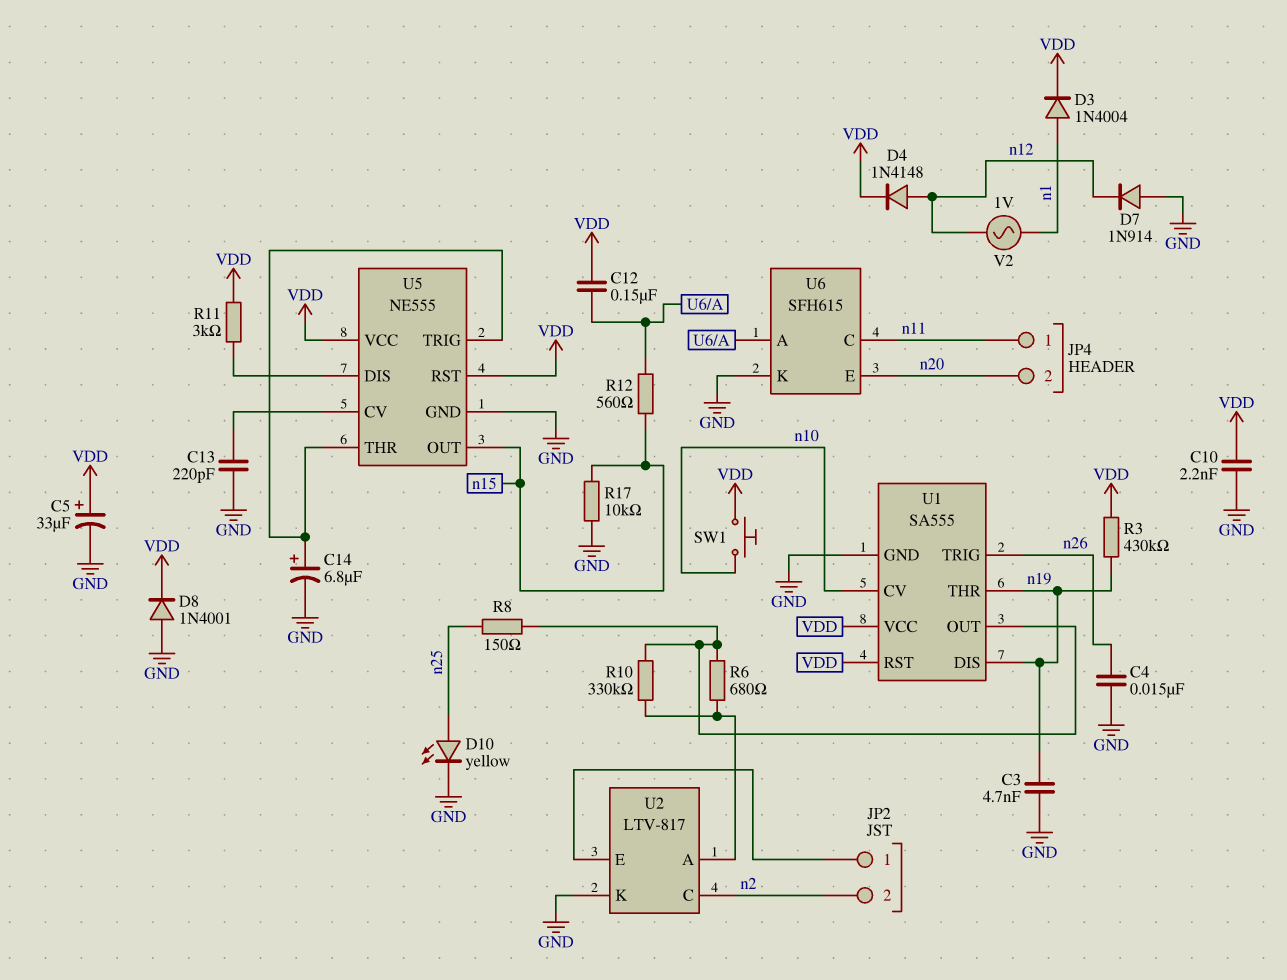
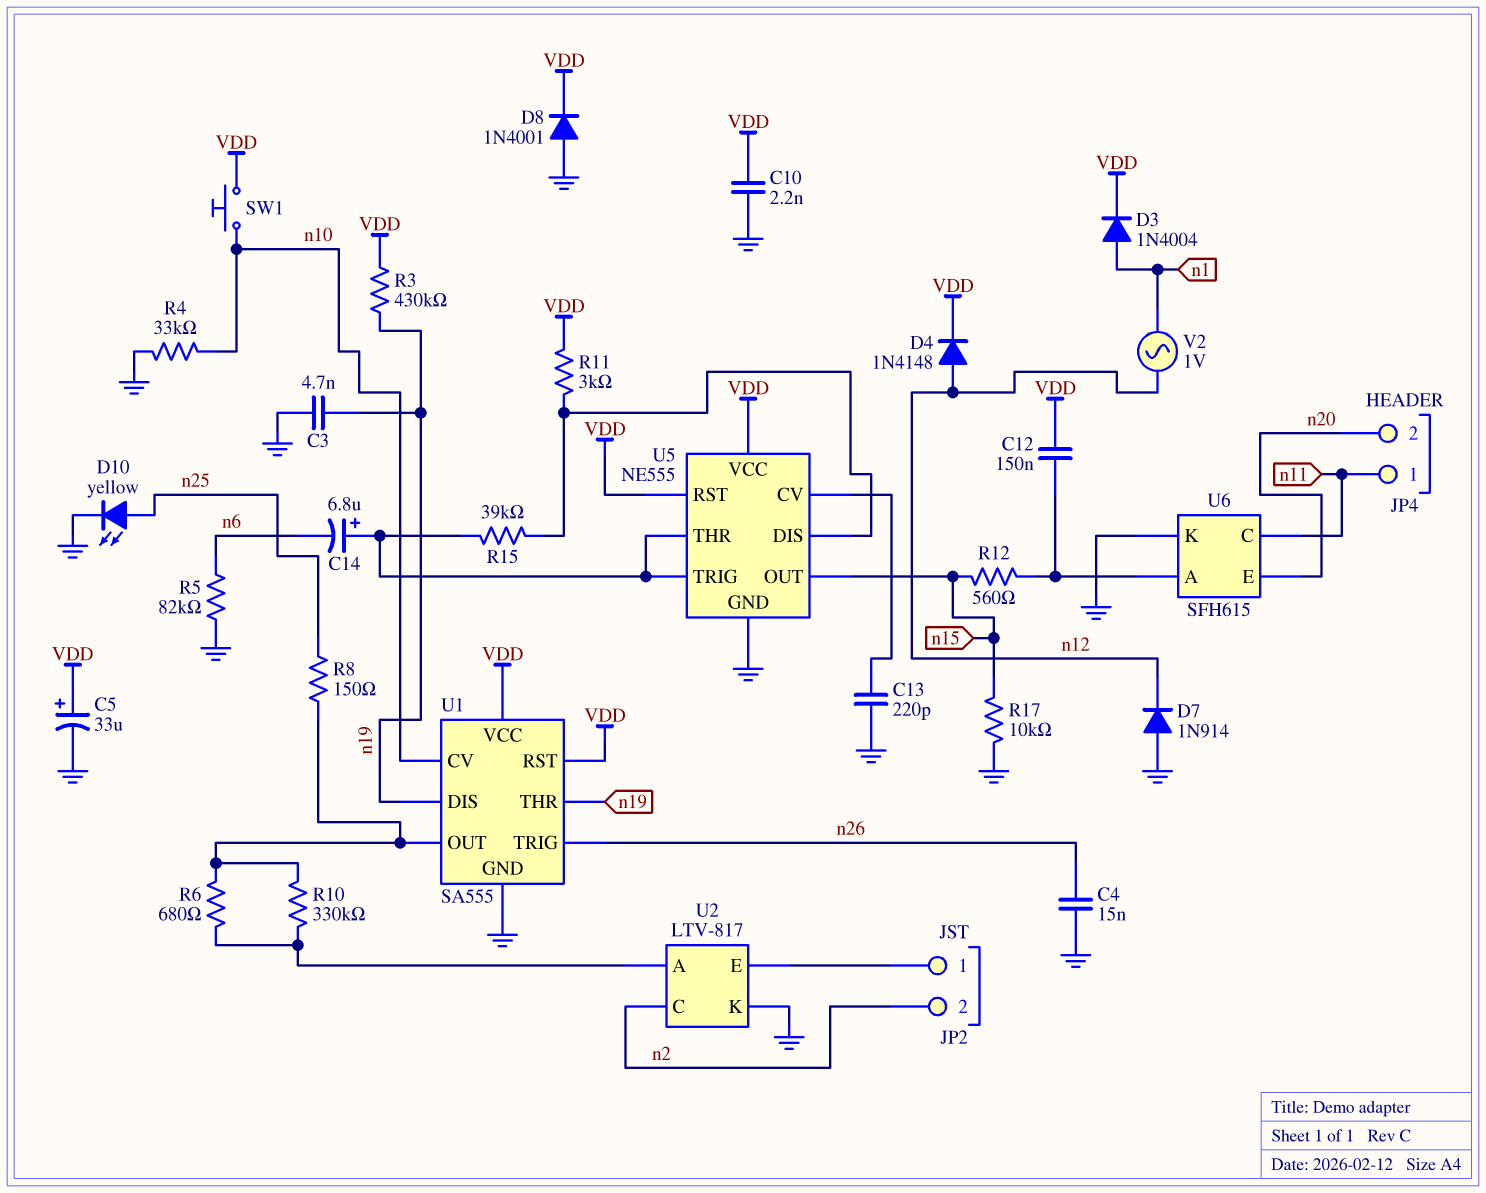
C14: 6.8uF (plus U5/THR, minus GND) -> 6.8uF (plus U5/THR, minus n6)
R4: none -> 33k (GND, n10)
R5: none -> 82k (GND, n6)
R15: none -> 39k (U5/DIS, U5/THR)

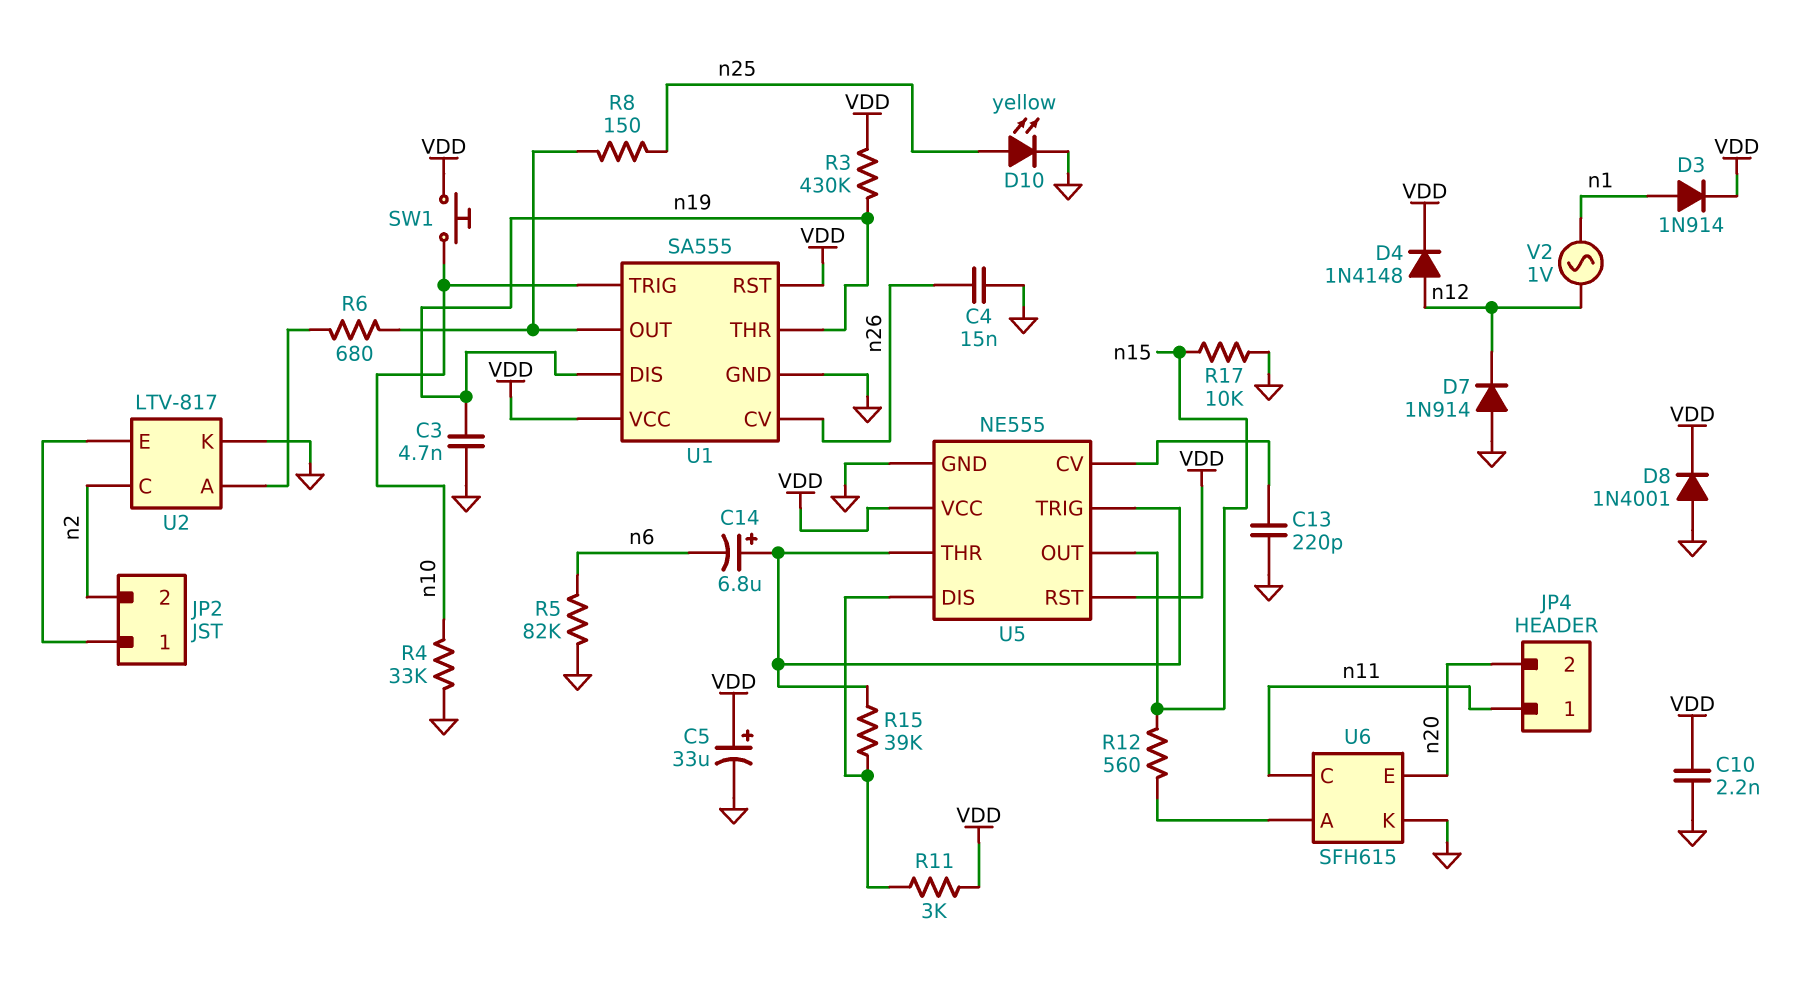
C12: 150nF (U6/A, VDD) -> none
D3: diode 1N4004 (A n1, K VDD) -> diode 1N914 (A n1, K VDD)
R10: 330k (U1/OUT, U2/A) -> none
U1 pin CV: n10 -> n26
U1 pin TRIG: n26 -> n10

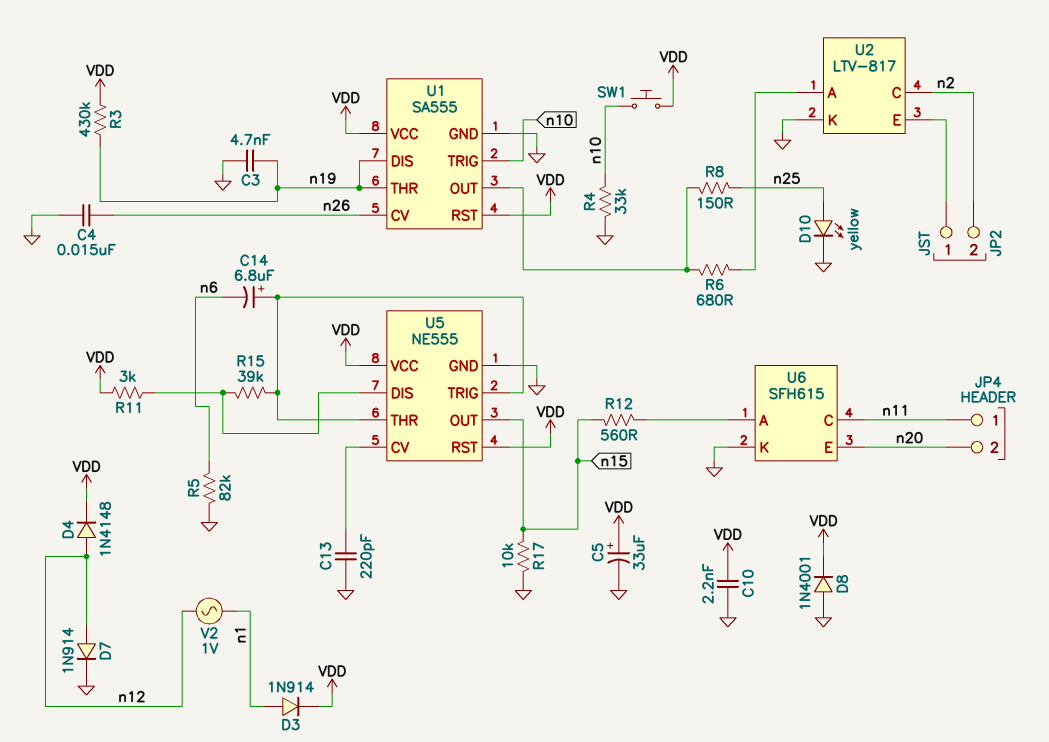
D7: diode 1N914 (A GND, K n12) -> diode 1N914 (A n12, K GND)

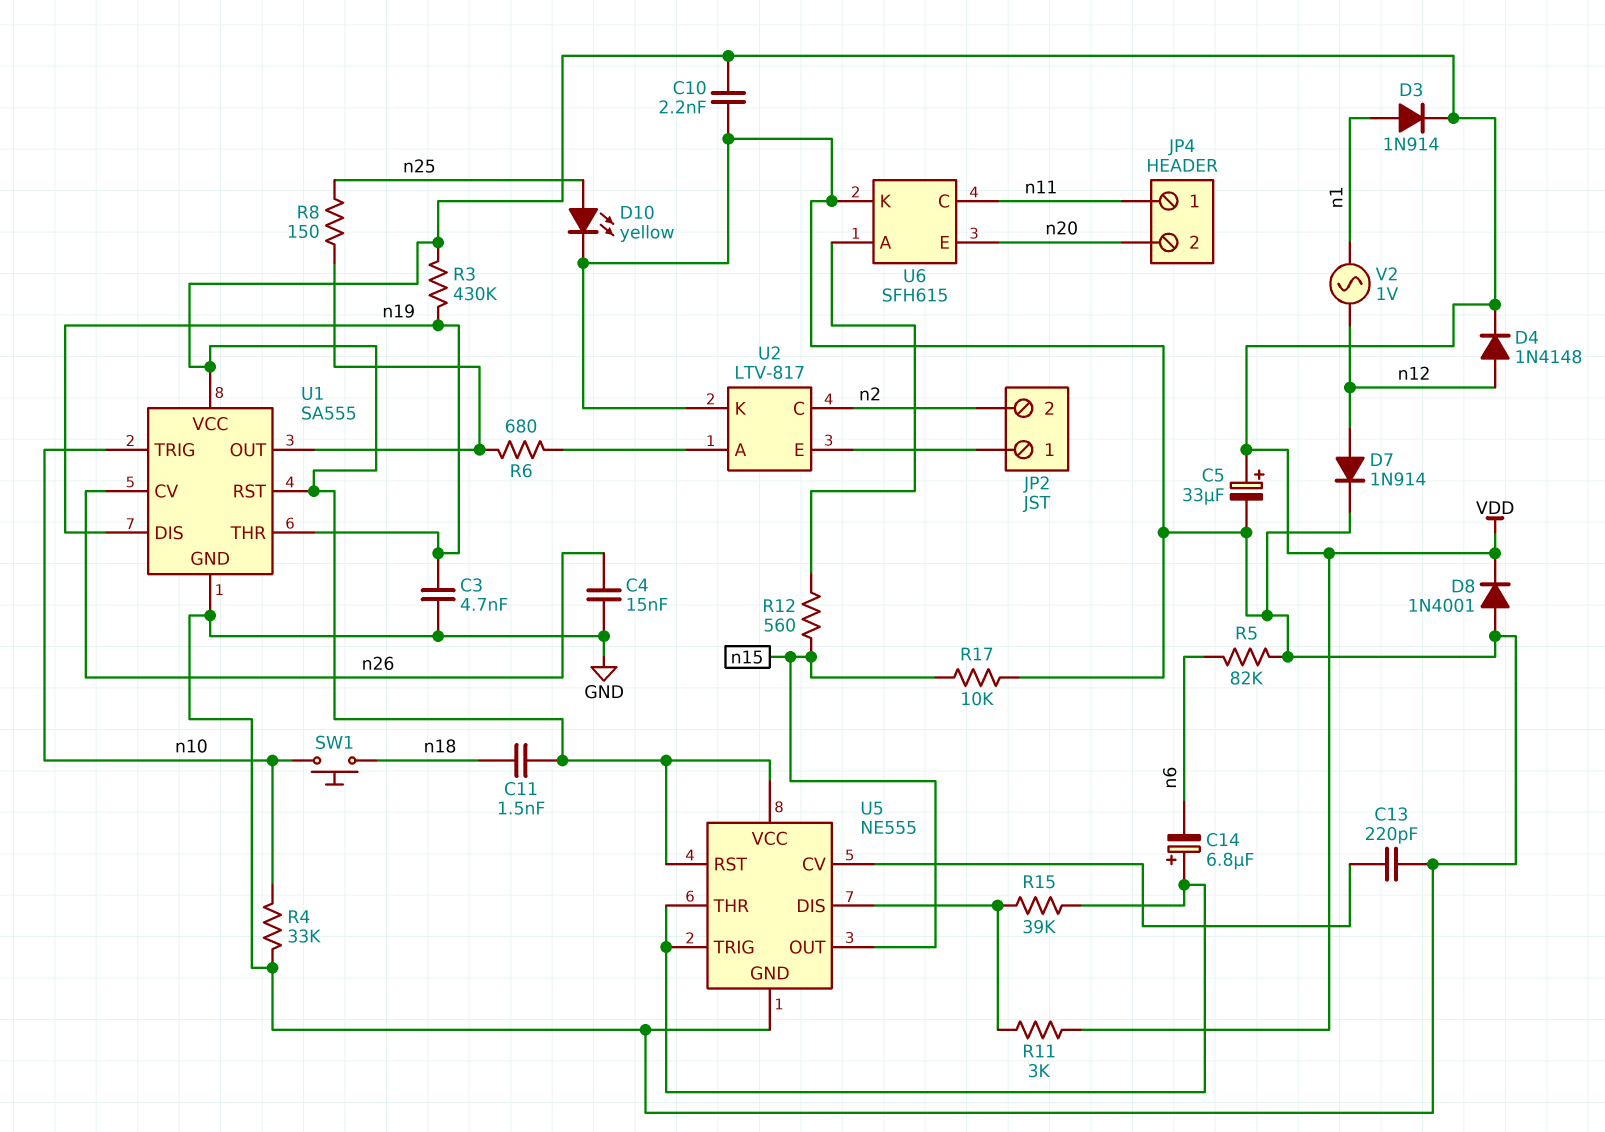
C11: none -> 1.5nF (VDD, n18)
SW1: button (VDD, n10) -> button (n10, n18)

